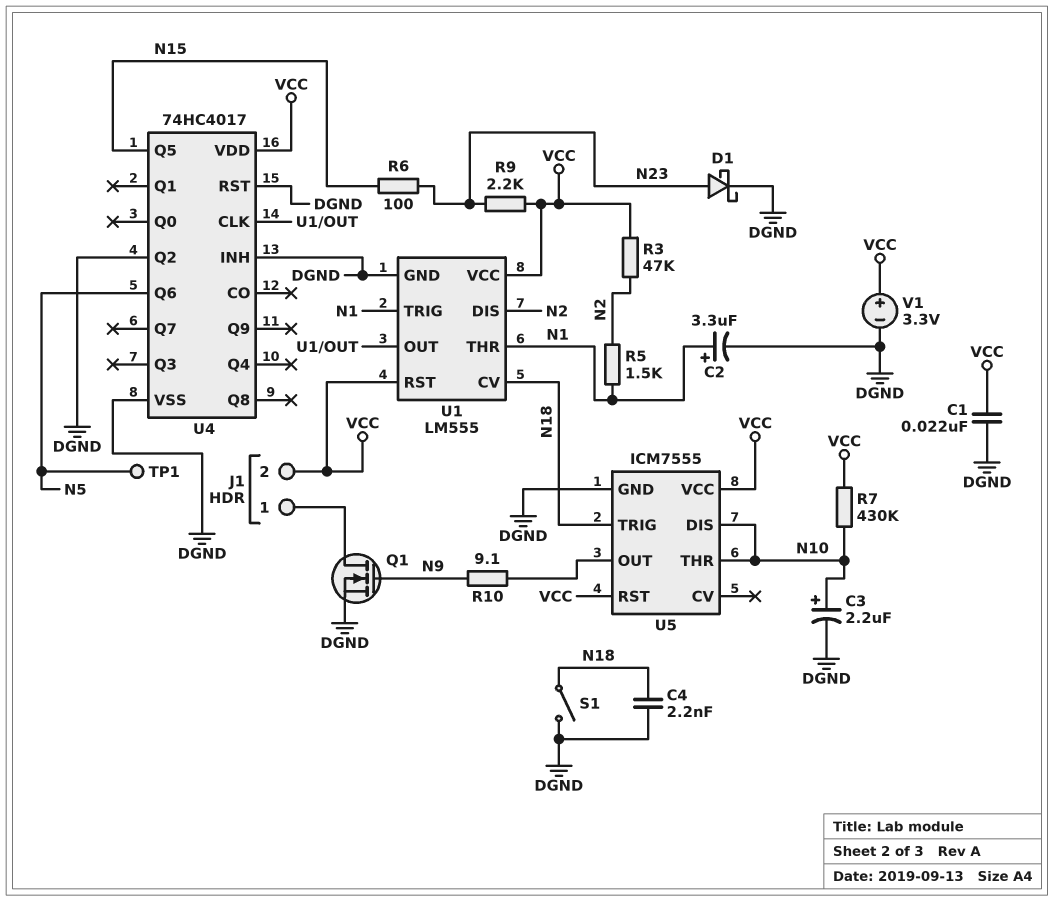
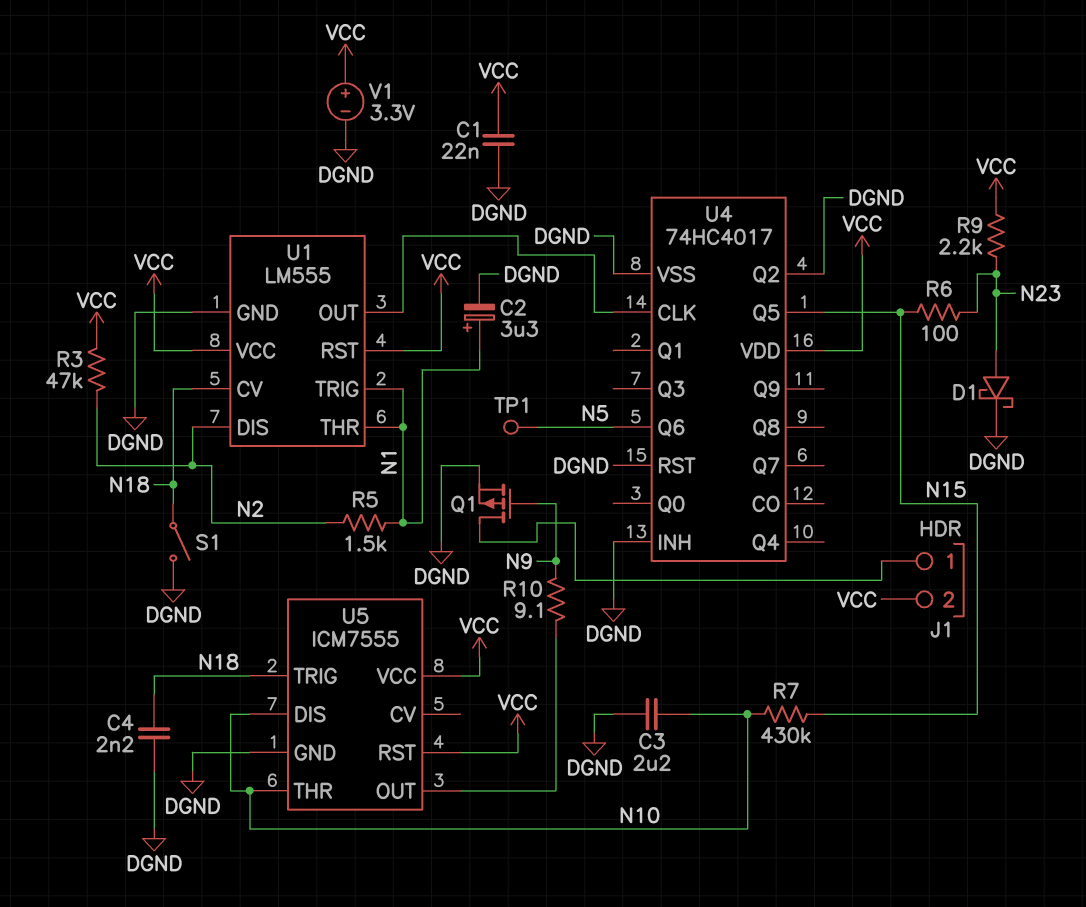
C3: 2.2uF (plus N10, minus DGND) -> 2.2uF (DGND, N10)
Q1: NMOS (G N9, D J1/1, S DGND) -> PMOS (G N9, D J1/1, S DGND)
R7: 430k (N10, VCC) -> 430k (N10, N15)

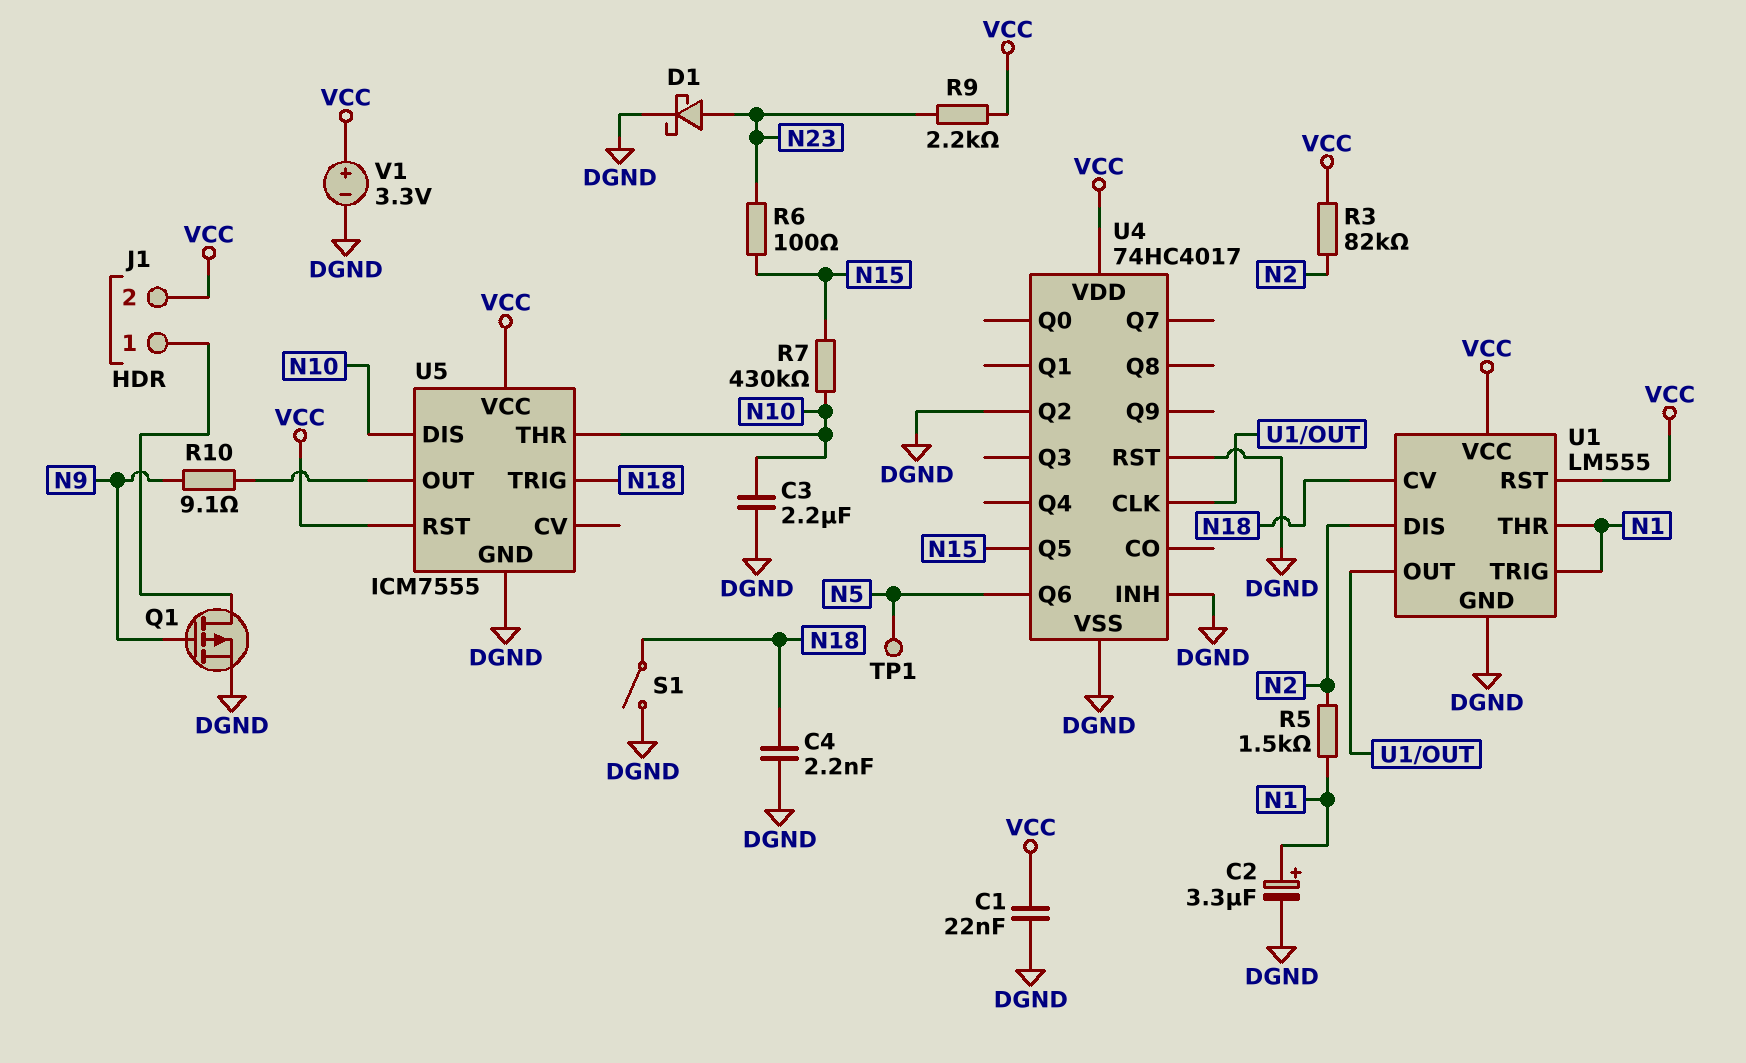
R3: 47k (N2, VCC) -> 82k (N2, VCC)

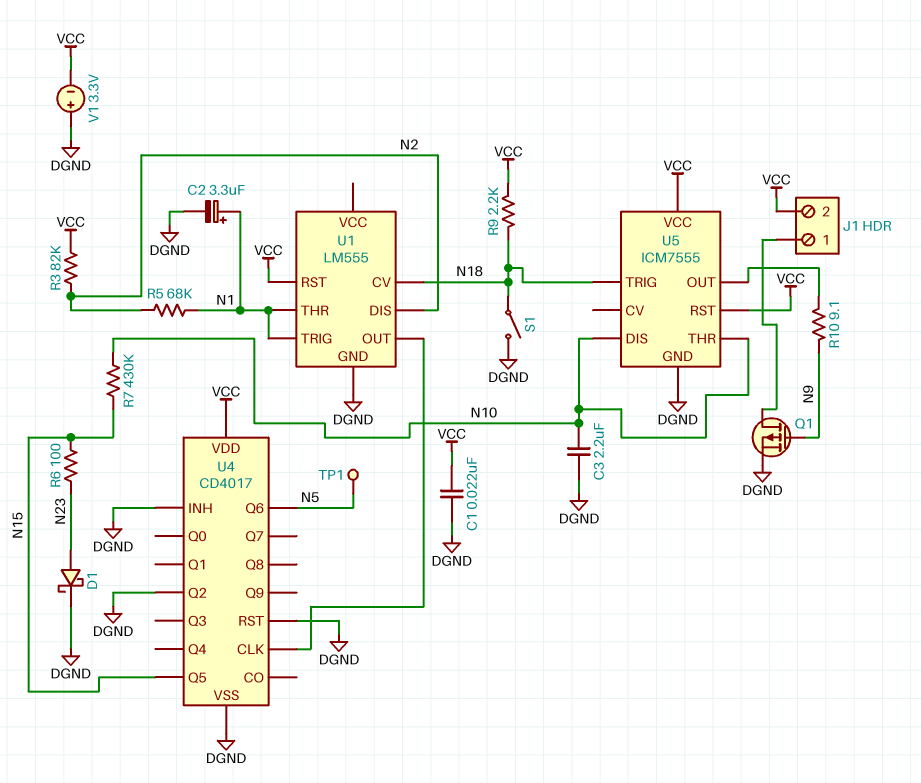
C4: 2.2nF (DGND, N18) -> none
R5: 1.5k (N1, N2) -> 68k (N1, N2)
R9: 2.2k (N23, VCC) -> 2.2k (N18, VCC)
U1 pin VCC: VCC -> none
U4: 74HC4017 -> CD4017
V1: 3.3V (plus VCC, minus DGND) -> 3.3V (plus DGND, minus VCC)

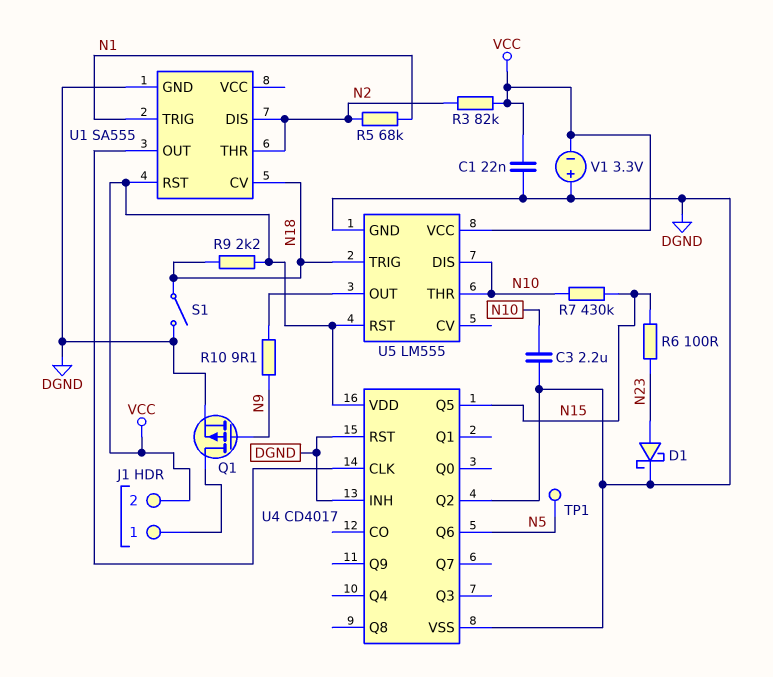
C2: 3.3uF (plus N1, minus DGND) -> none
U1: LM555 -> SA555
U1 pin THR: N1 -> N2
U5: ICM7555 -> LM555

